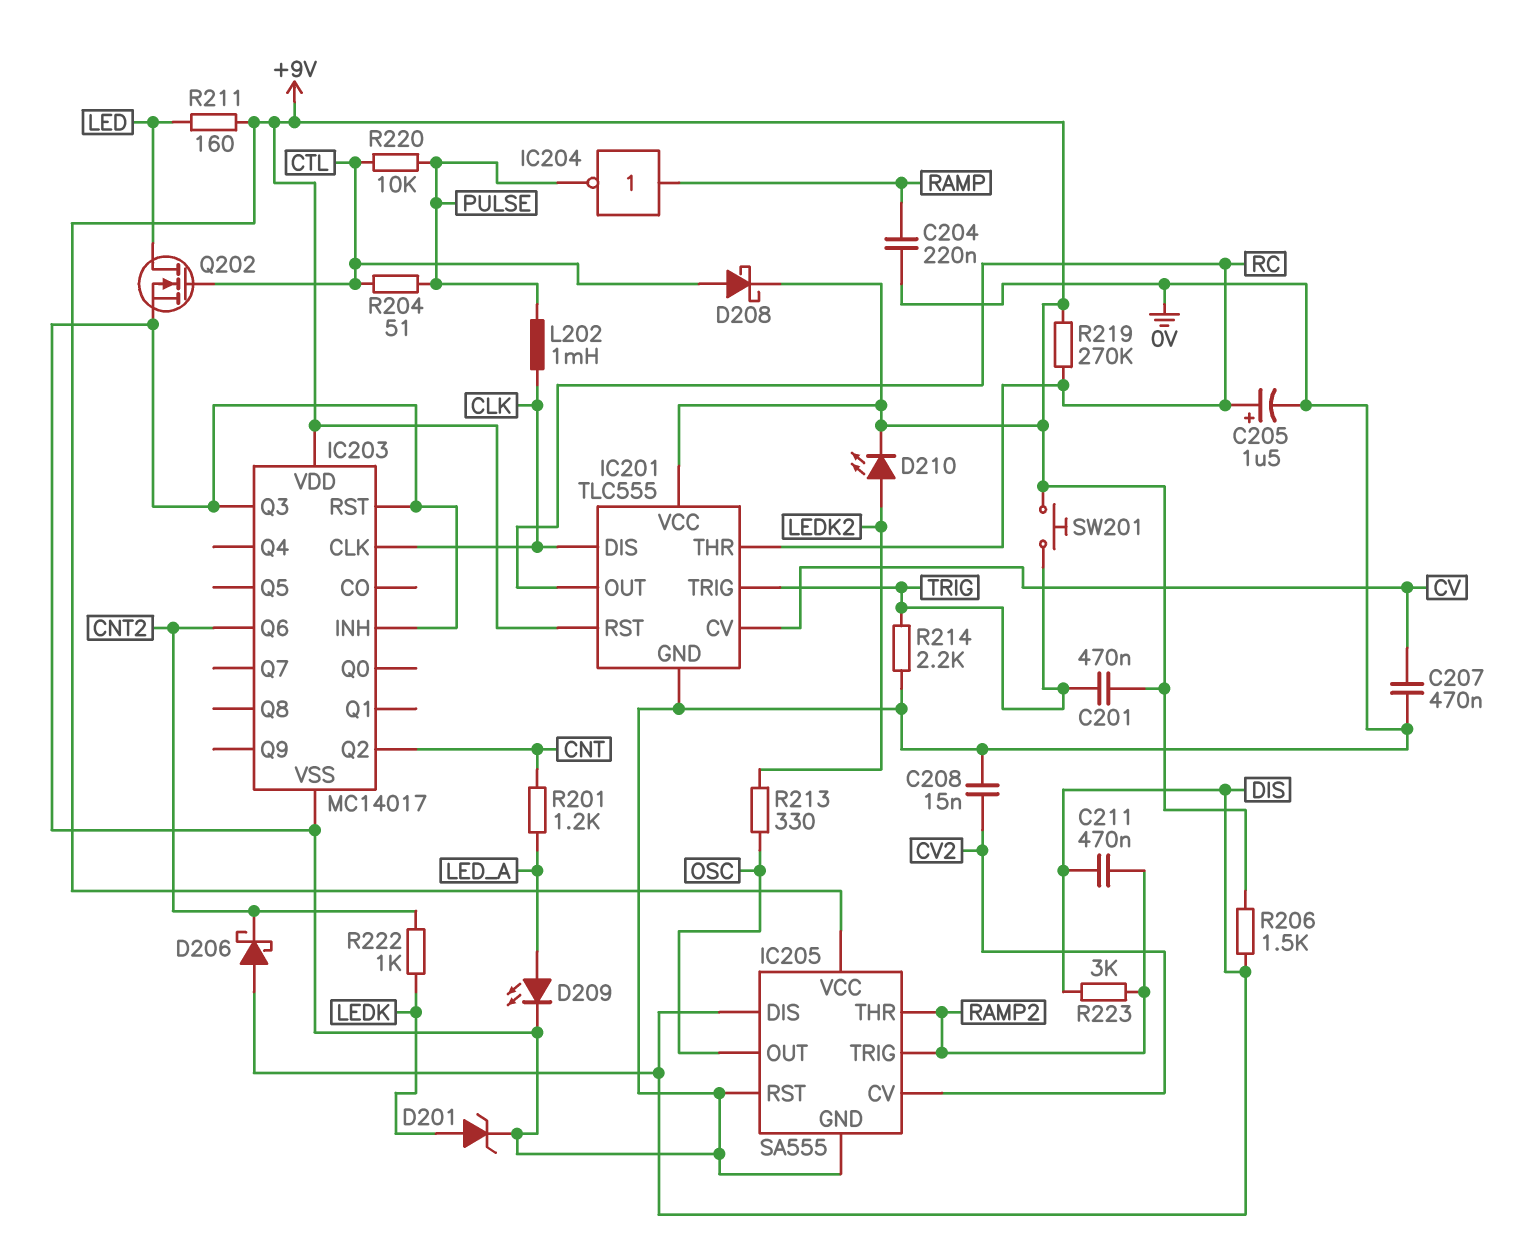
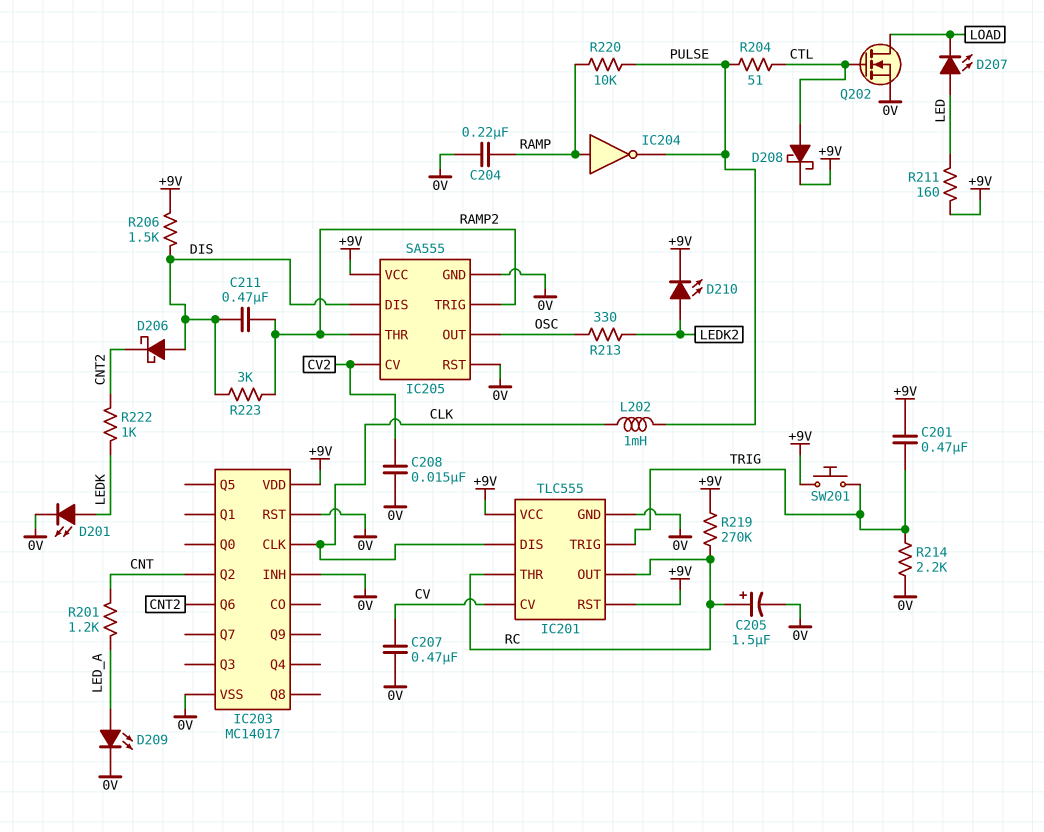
D201: zener (A LEDK, K 0V) -> LED (A LEDK, K 0V)
D207: none -> LED (A LED, K LOAD)
IC203 pin Q3: 0V -> none
Q202: NMOS (G CTL, D LED, S 0V) -> NMOS (G CTL, D LOAD, S 0V)
R220: 10k (CTL, PULSE) -> 10k (PULSE, RAMP)

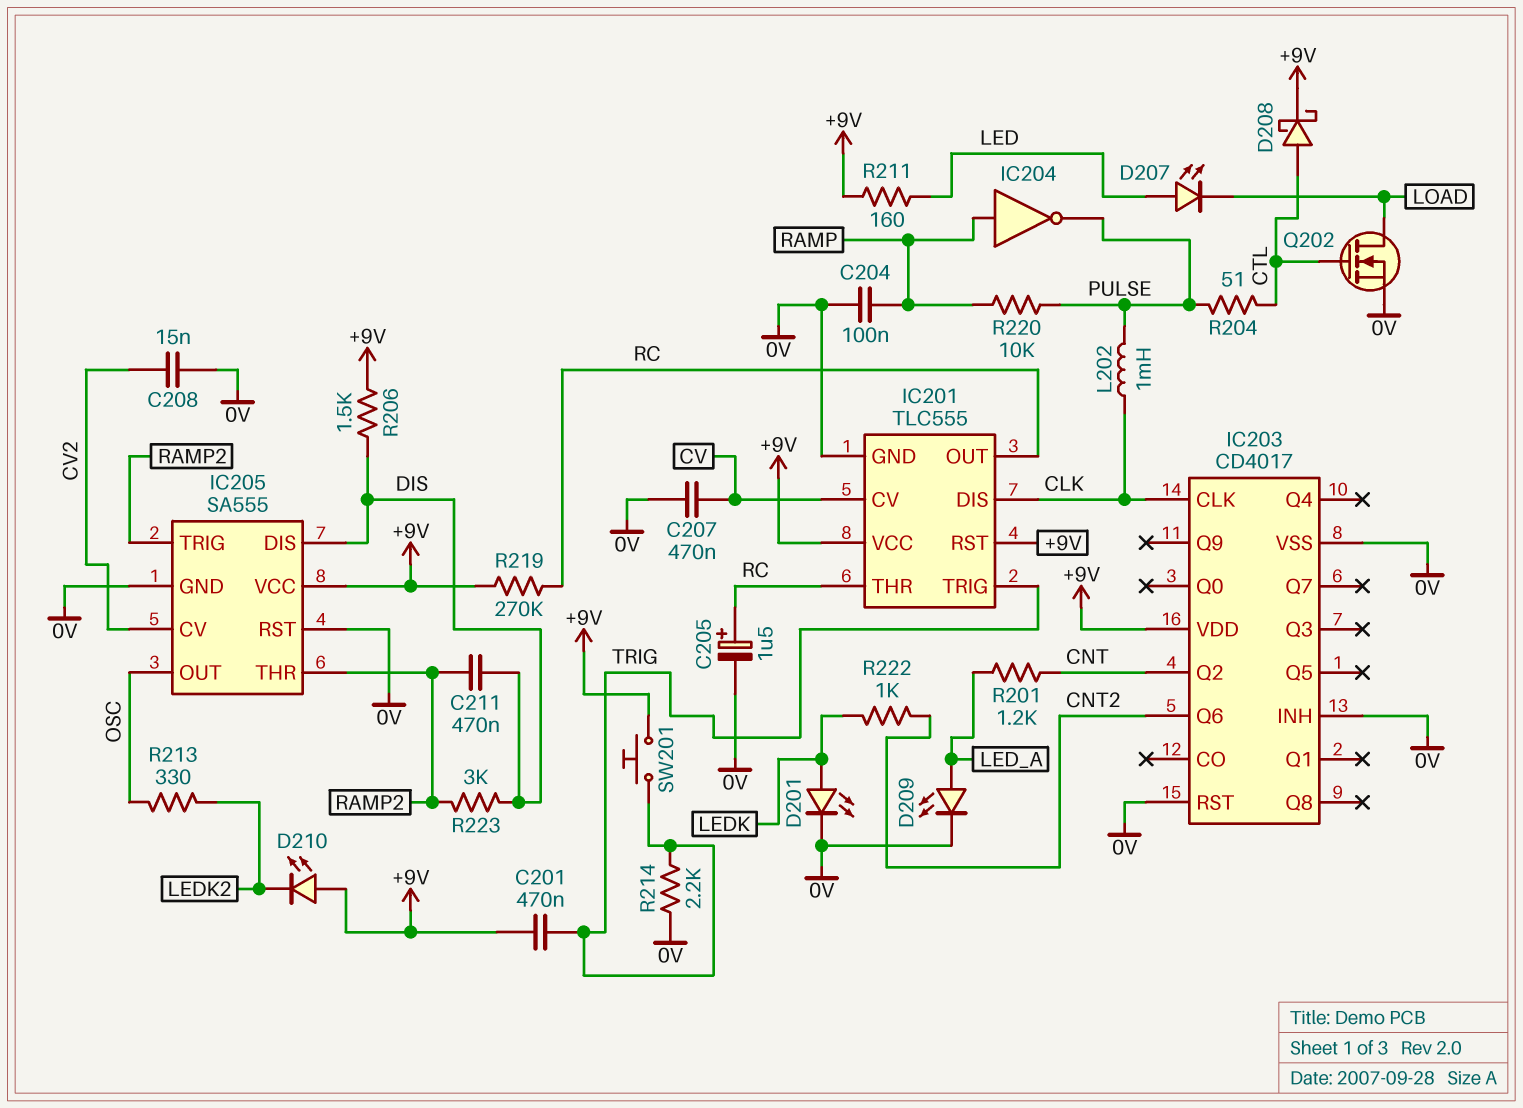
C204: 220nF (0V, RAMP) -> 100nF (0V, RAMP)
D206: schottky (A DIS, K CNT2) -> none
D210: LED (A LEDK2, K +9V) -> LED (A +9V, K LEDK2)
IC203: MC14017 -> CD4017

